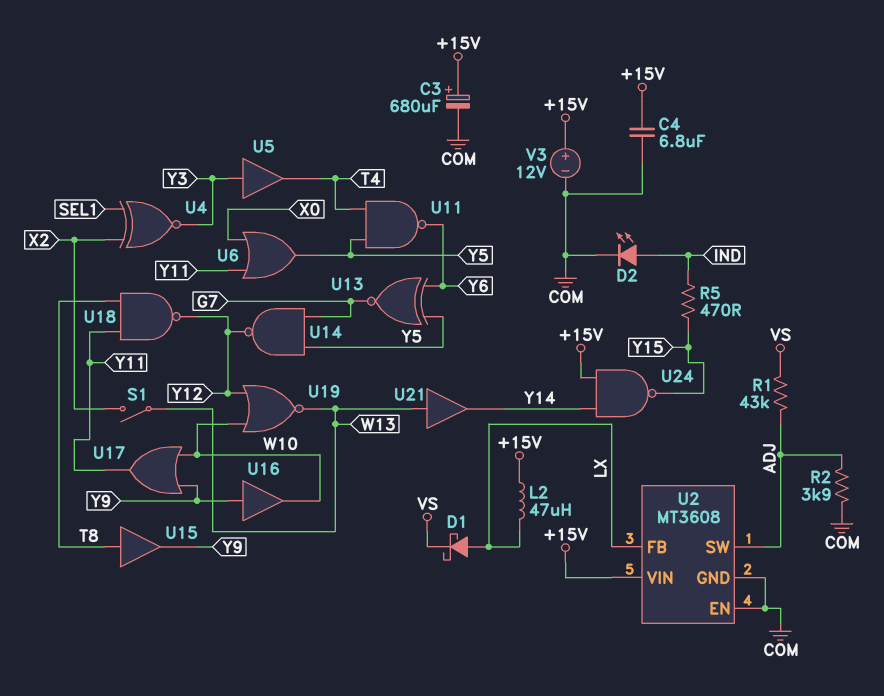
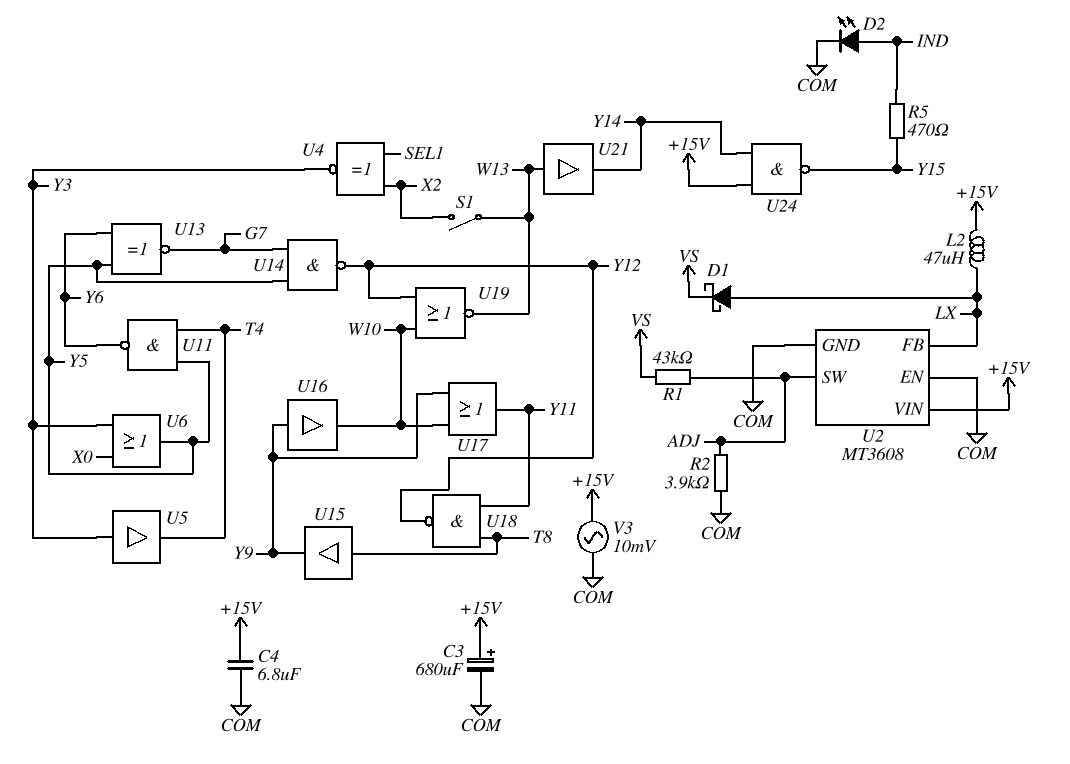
U6: OR (in X0, in Y11, out Y5) -> OR (in X0, in Y3, out Y5)
V3: 12V (plus +15V, minus COM) -> AC 10mV (+15V, COM)

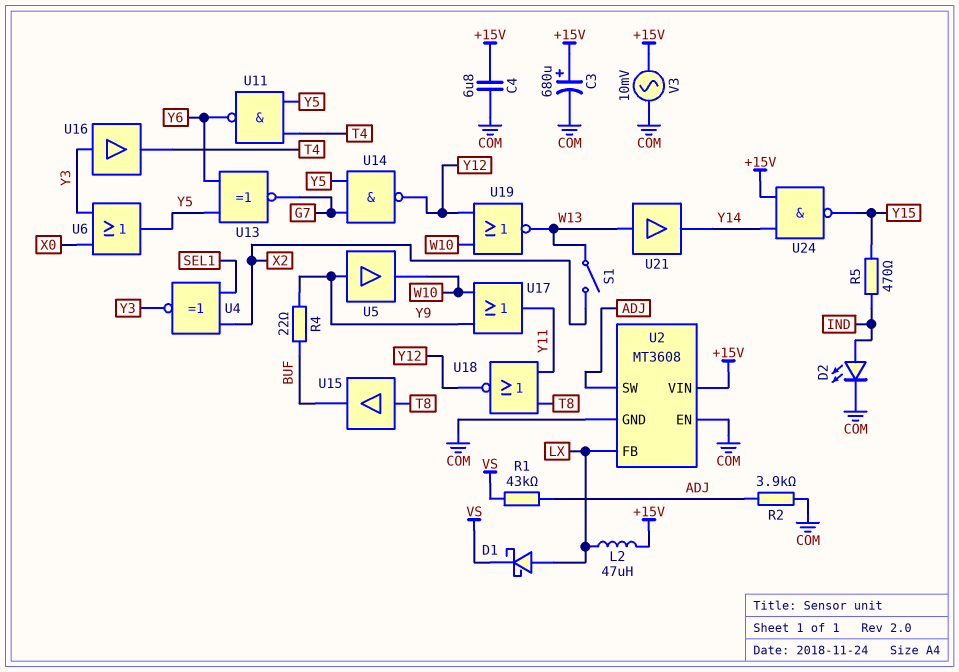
R4: none -> 22 (BUF, Y9)
U5: buffer (in Y3, out T4) -> buffer (in Y9, out W10)
U15: buffer (in T8, out Y9) -> buffer (in T8, out BUF)
U16: buffer (in Y9, out W10) -> buffer (in Y3, out T4)
U18: NAND (in T8, in Y11, out Y12) -> NOR (in T8, in Y11, out Y12)

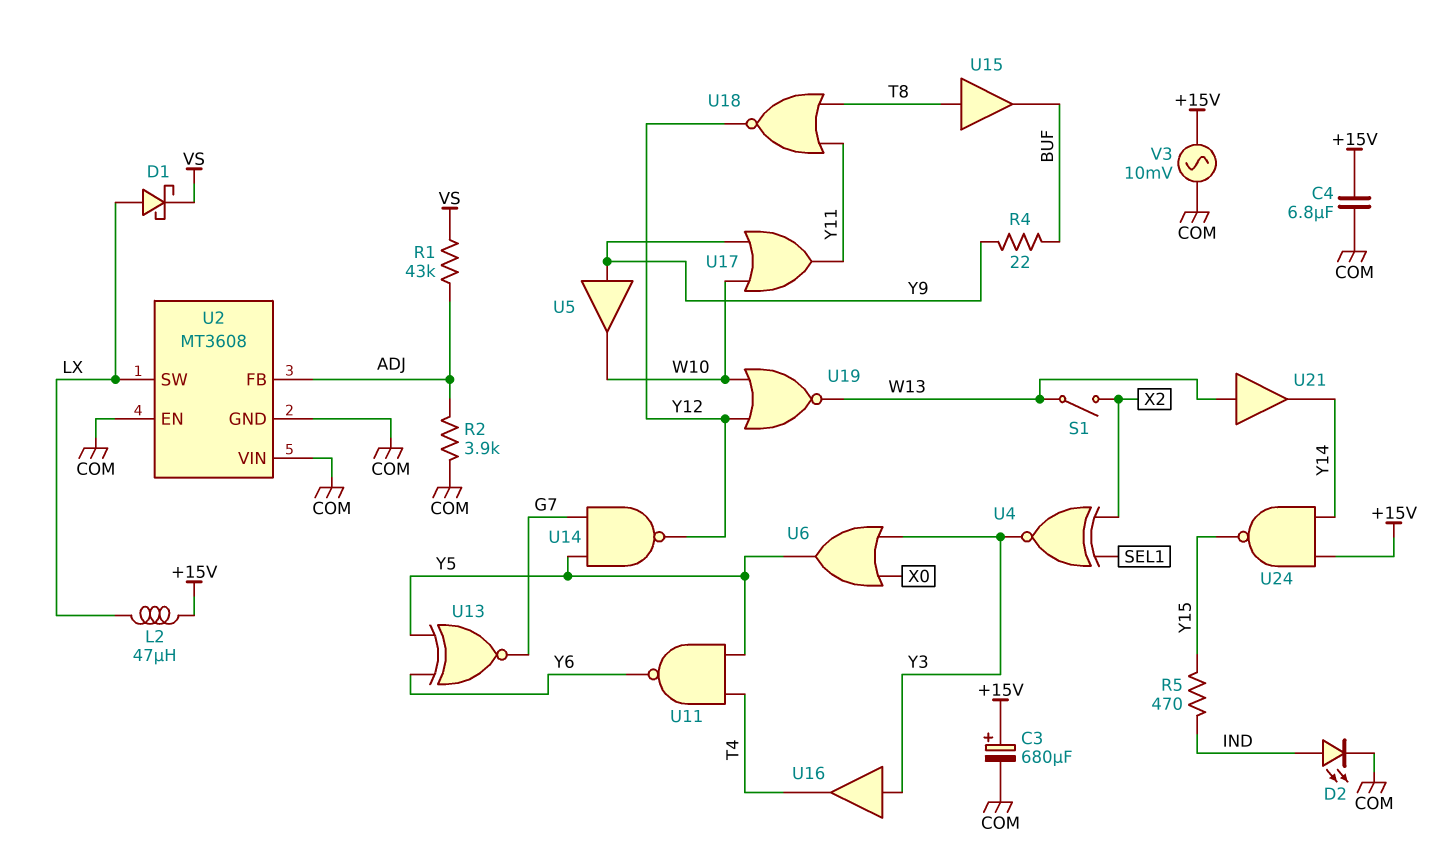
U2 pin FB: LX -> ADJ
U2 pin SW: ADJ -> LX
U2 pin VIN: +15V -> COM

